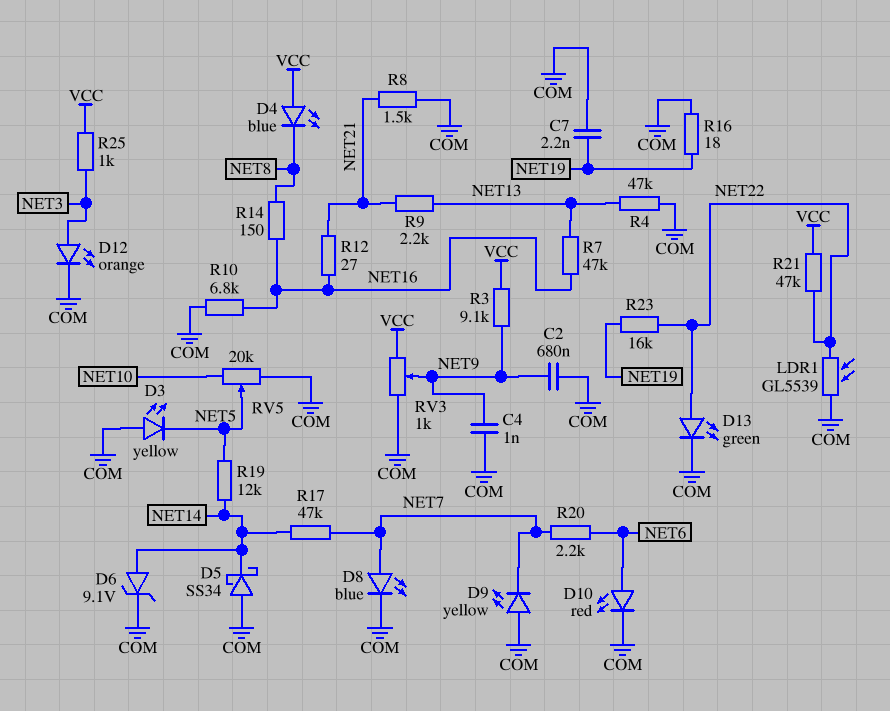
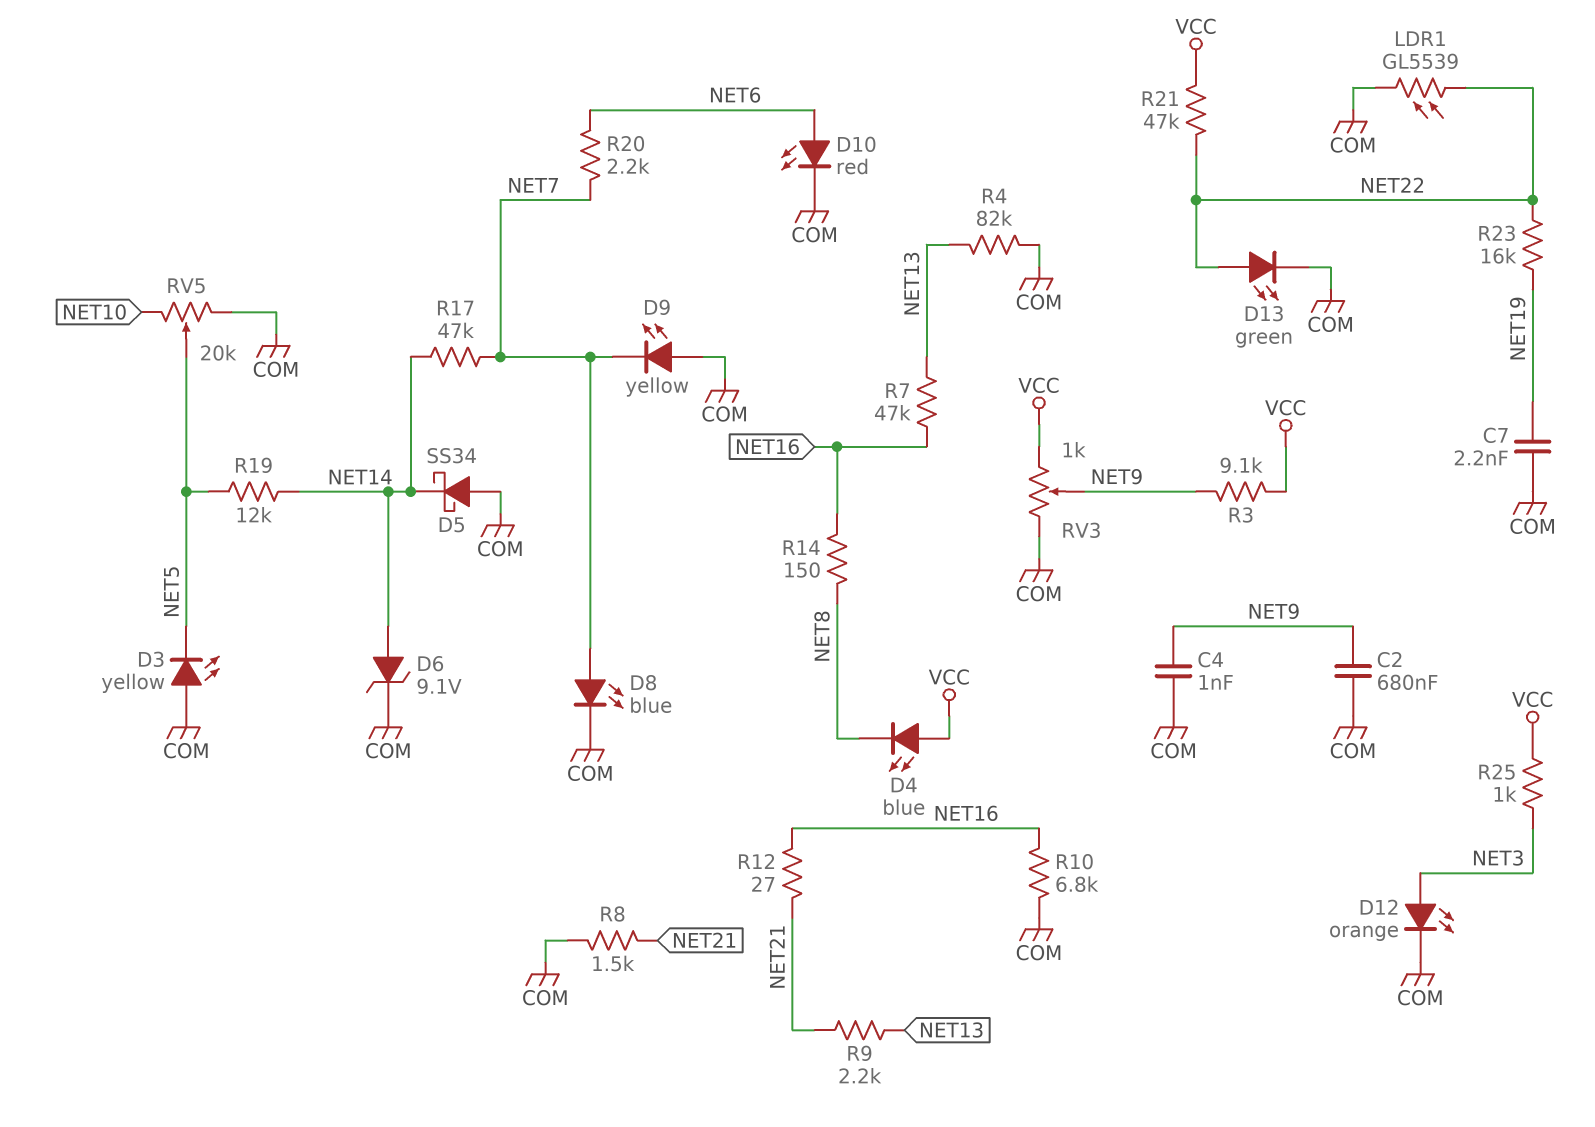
R4: 47k (COM, NET13) -> 82k (COM, NET13)
R16: 18 (COM, NET19) -> none

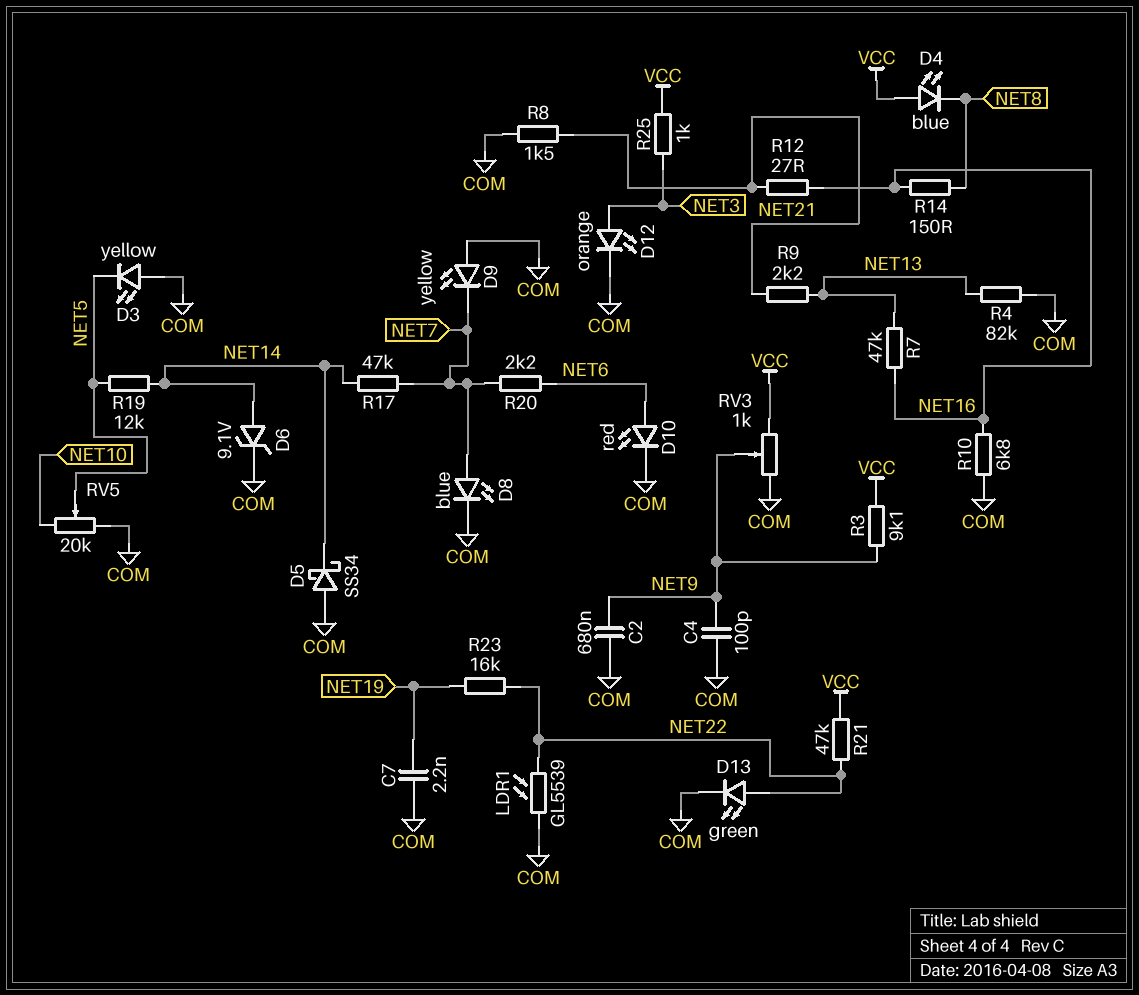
C4: 1nF (COM, NET9) -> 100pF (COM, NET9)

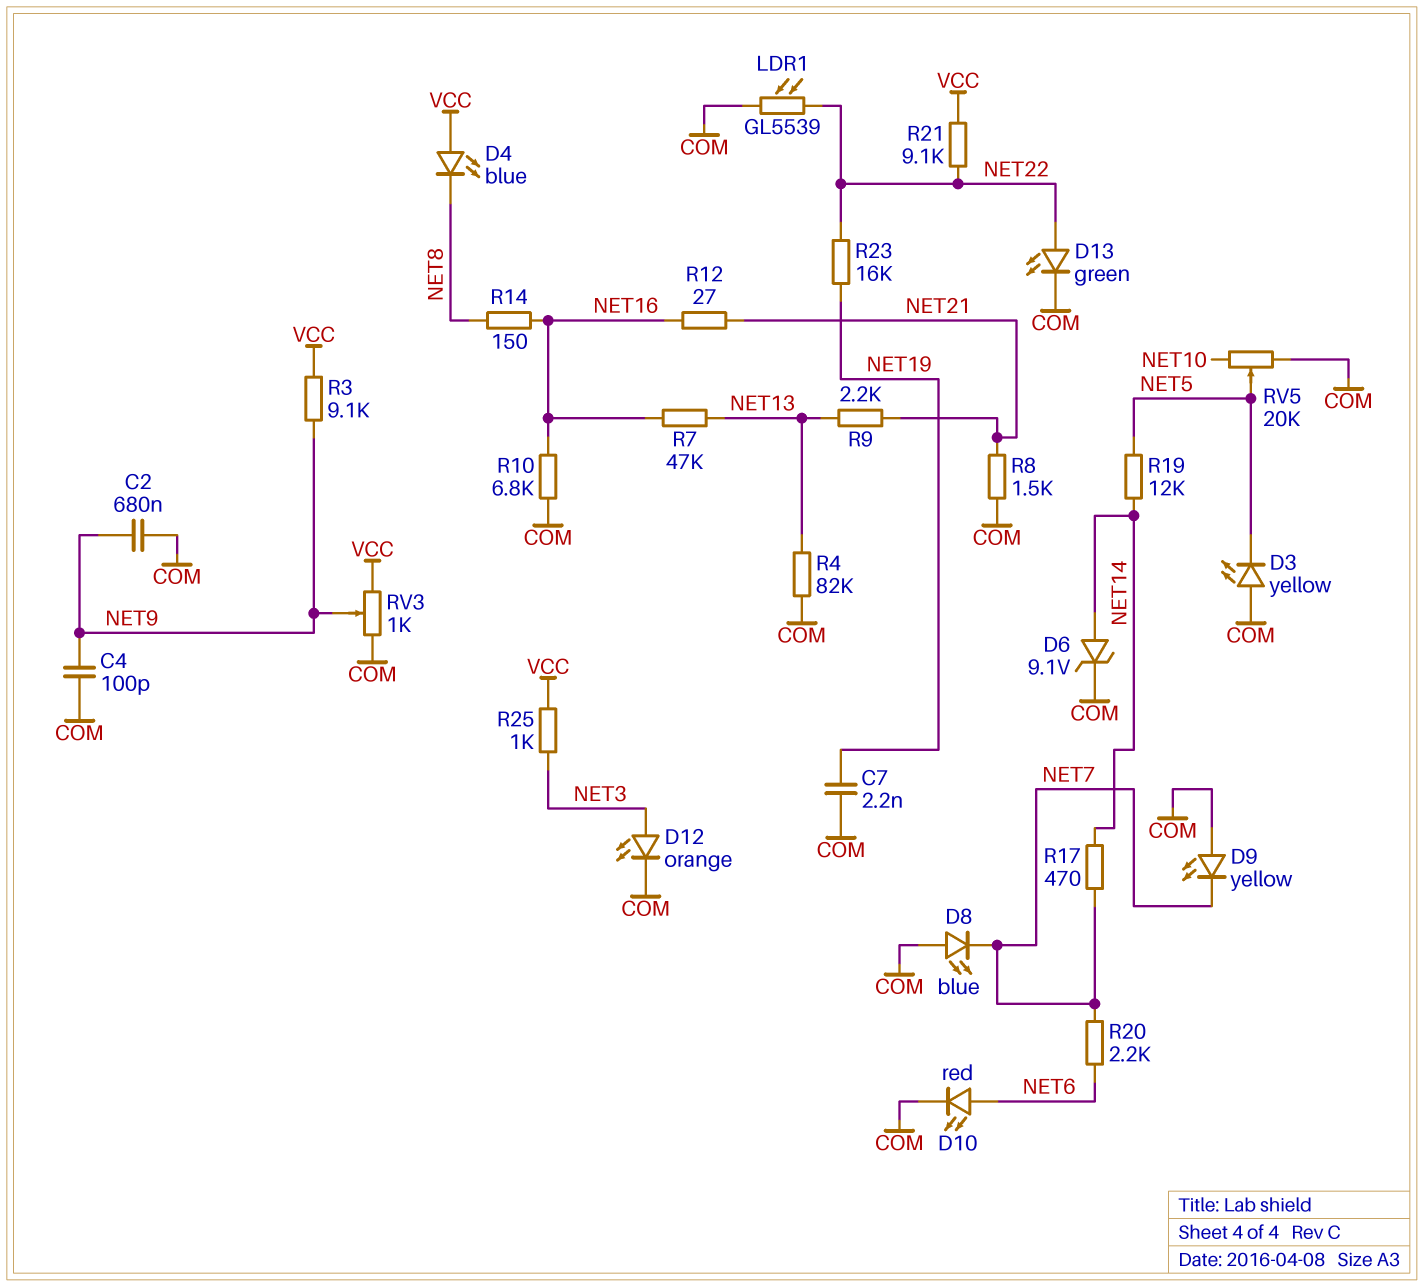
D5: schottky SS34 (A COM, K NET14) -> none
D8: LED blue (A NET7, K COM) -> LED blue (A COM, K NET7)
R17: 47k (NET7, NET14) -> 470 (NET7, NET14)
R21: 47k (NET22, VCC) -> 9.1k (NET22, VCC)

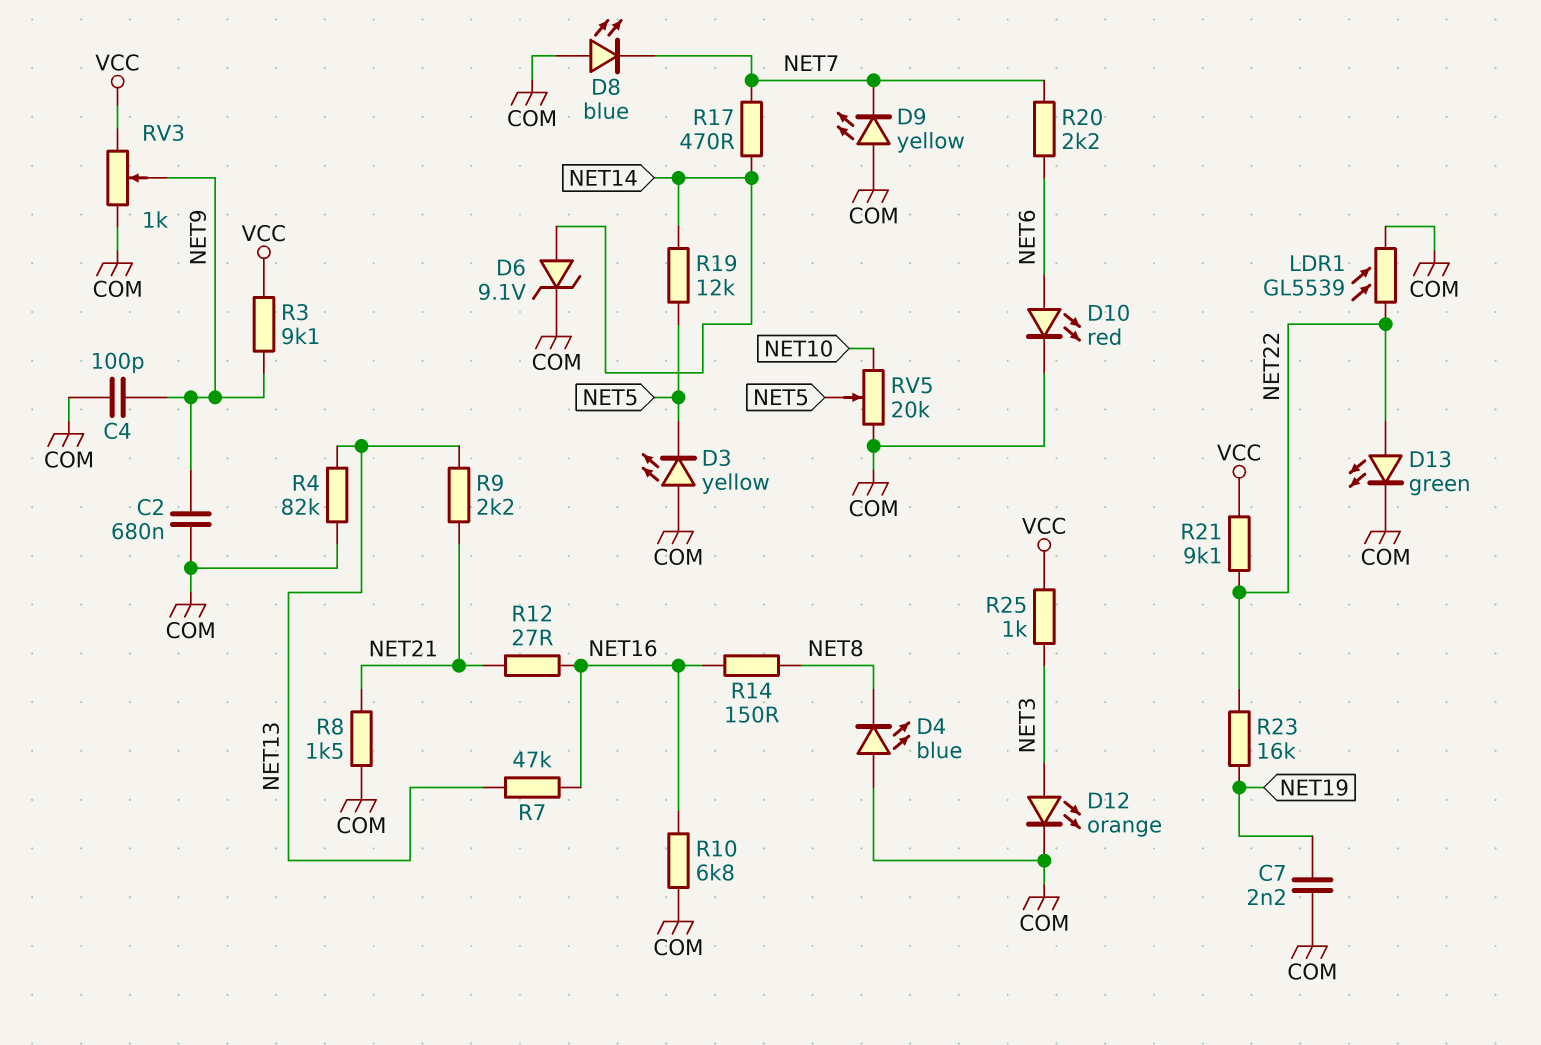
D4: LED blue (A VCC, K NET8) -> LED blue (A COM, K NET8)

